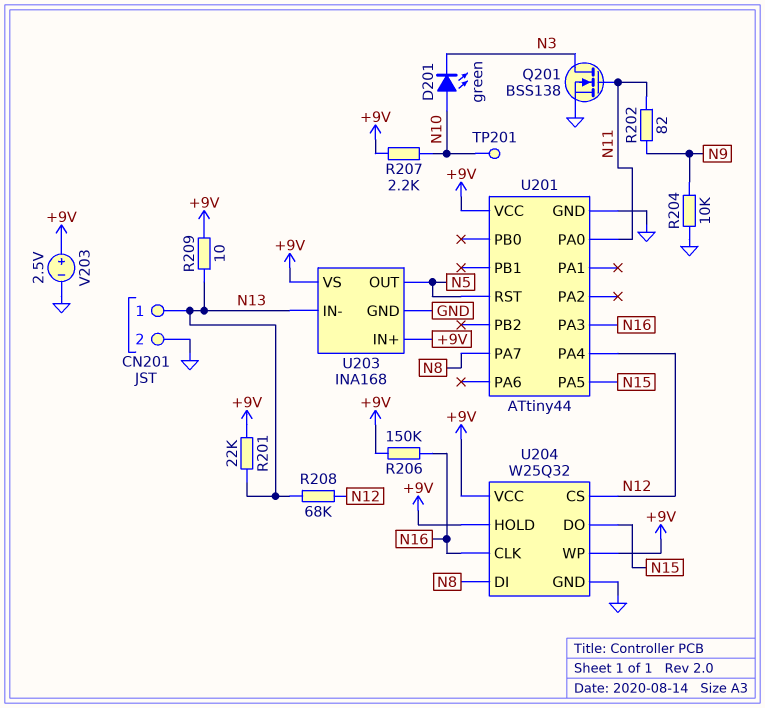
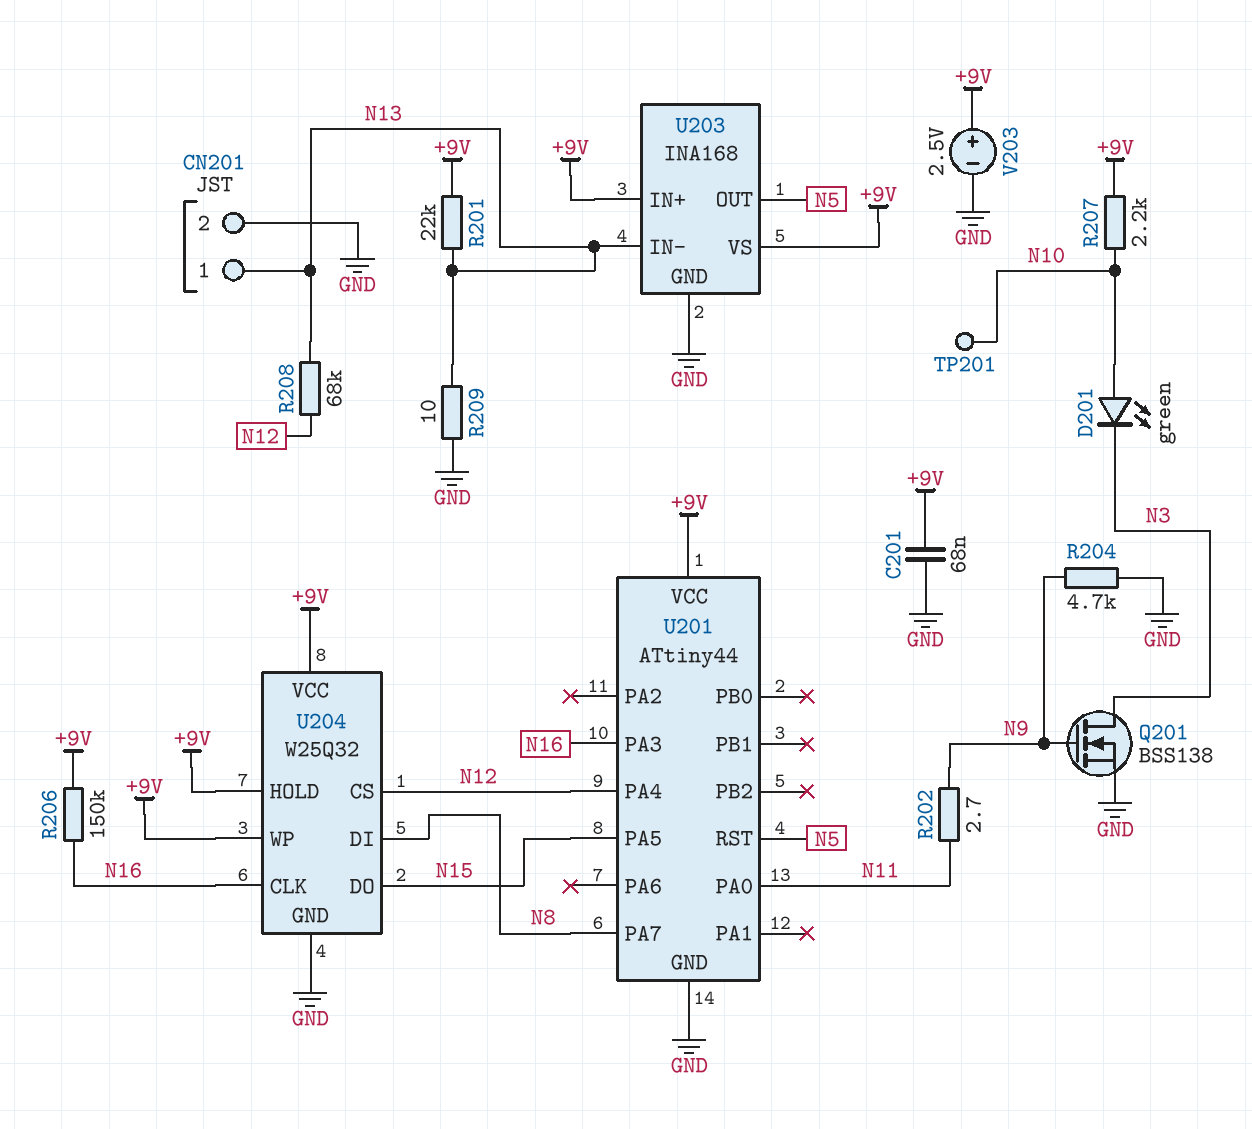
C201: none -> 68nF (+9V, GND)
Q201: NMOS BSS138 (G N11, D N3, S GND) -> NMOS BSS138 (G N9, D N3, S GND)
R202: 82 (N9, N11) -> 2.7 (N9, N11)
R204: 10k (GND, N9) -> 4.7k (GND, N9)
R209: 10 (+9V, N13) -> 10 (GND, N13)

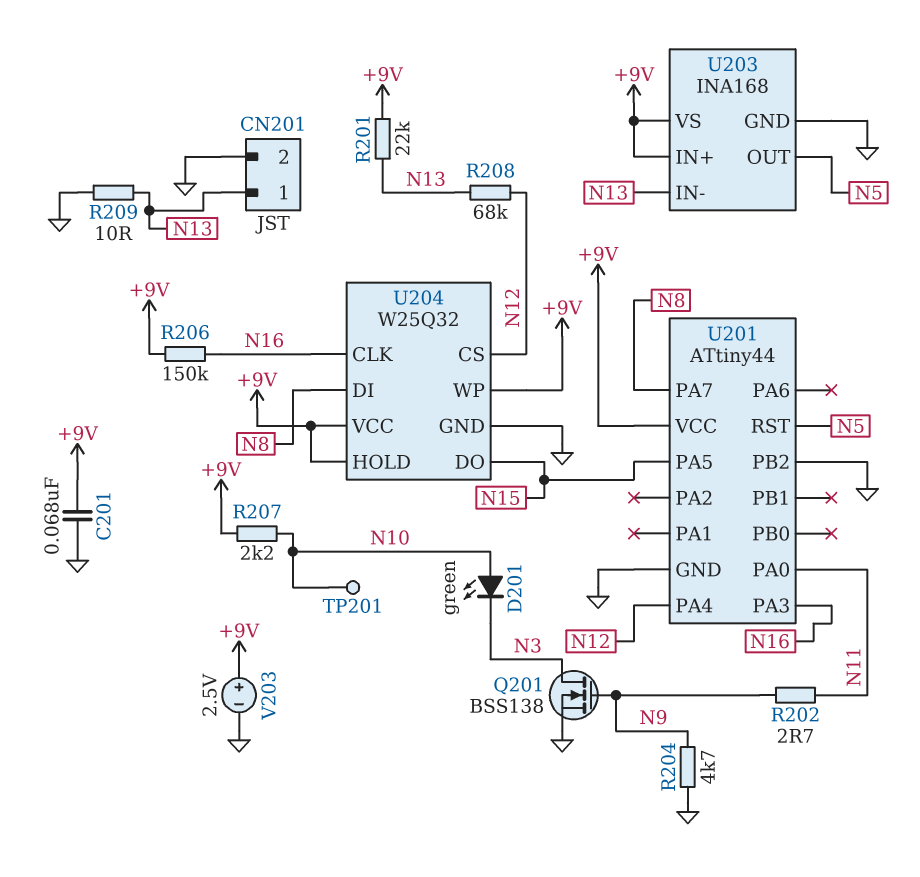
U201 pin PB2: none -> GND

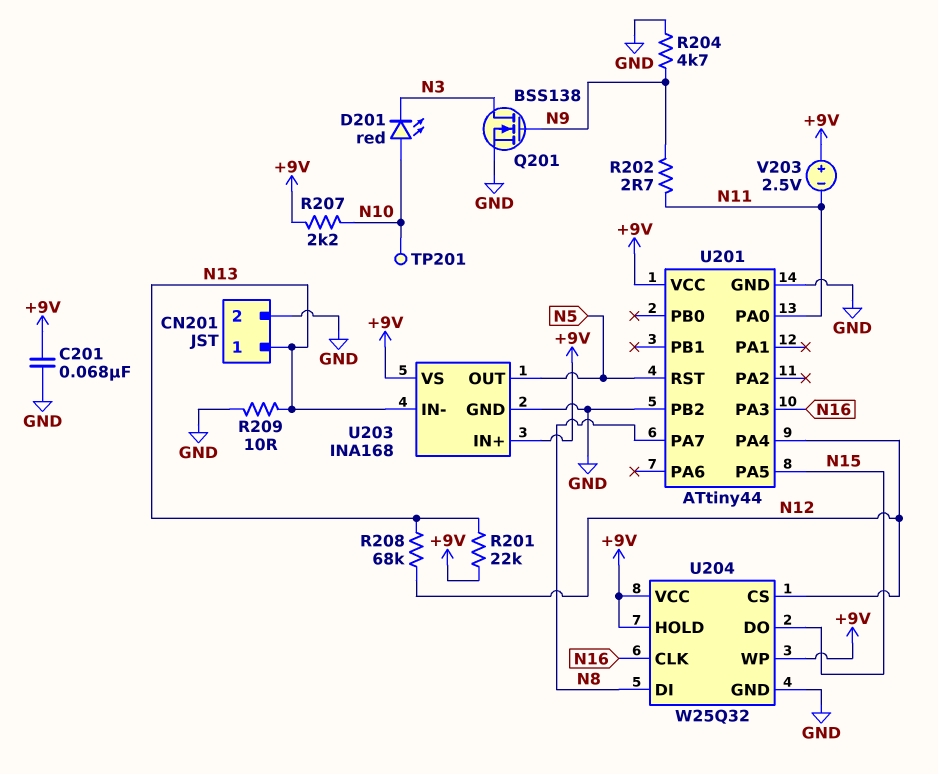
D201: LED green (A N10, K N3) -> LED red (A N10, K N3)
R206: 150k (+9V, N16) -> none
V203: 2.5V (plus +9V, minus GND) -> 2.5V (plus +9V, minus N11)

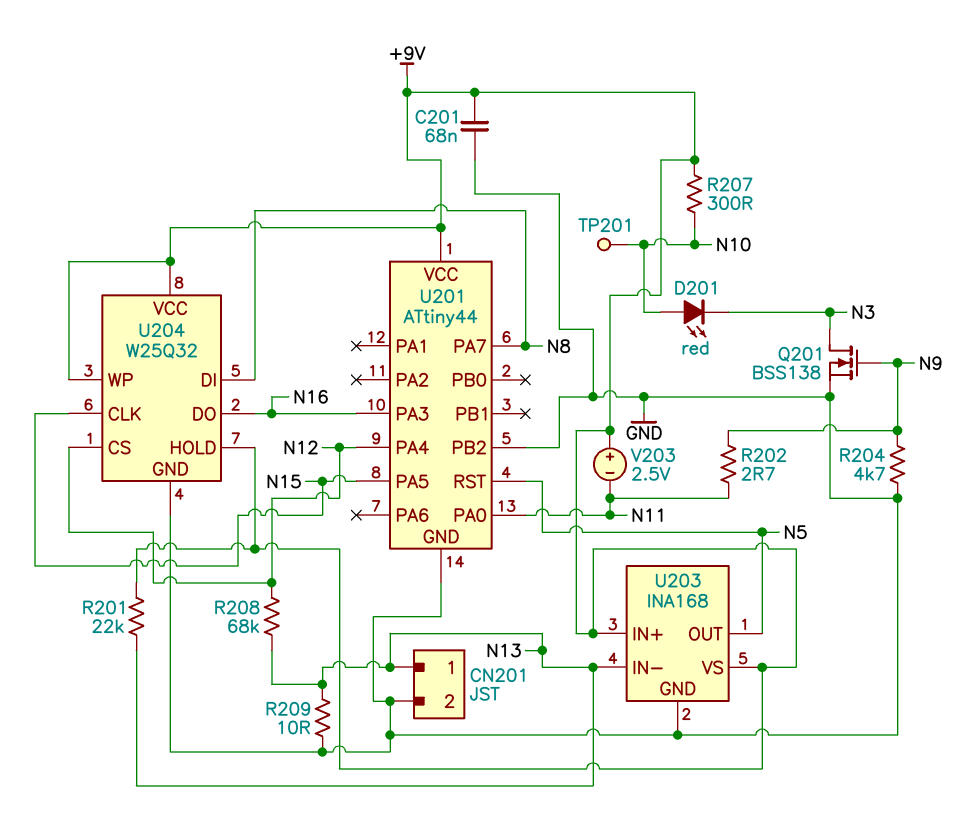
R207: 2.2k (+9V, N10) -> 300 (+9V, N10)
U204 pin CLK: N16 -> N15
U204 pin DO: N15 -> N16

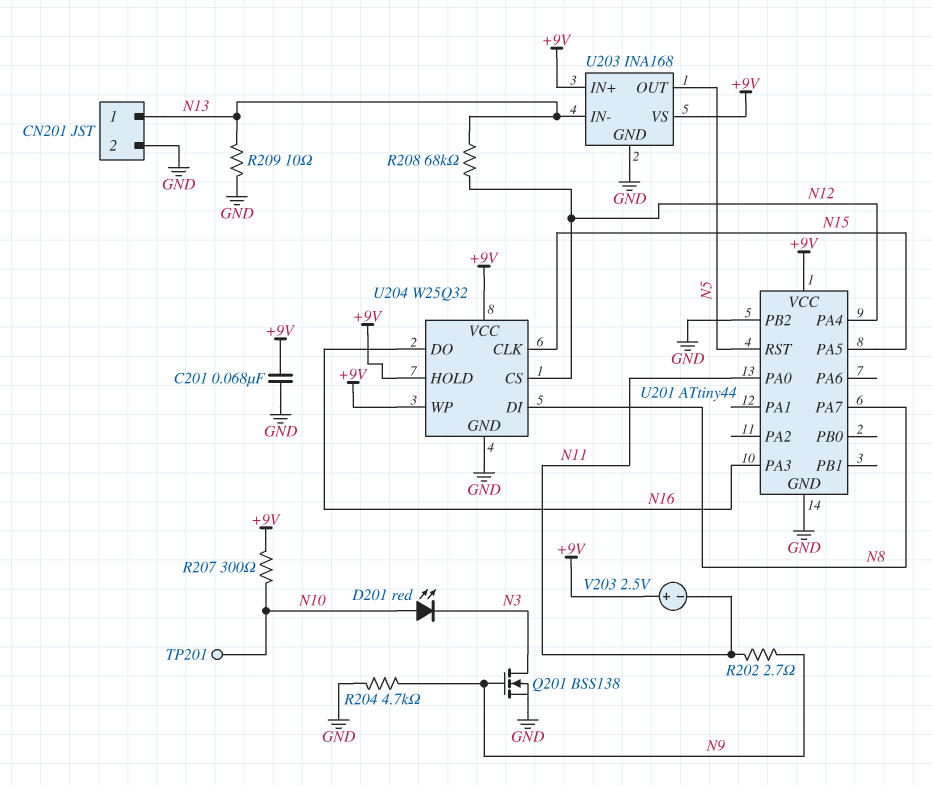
R201: 22k (+9V, N13) -> none

